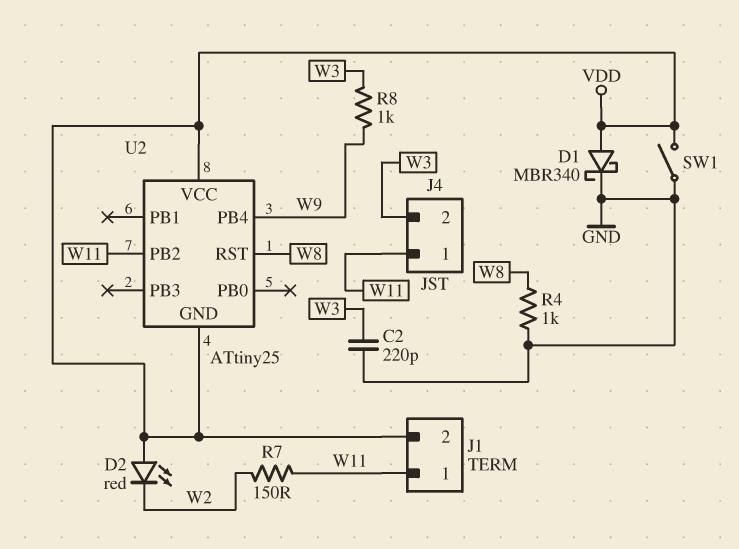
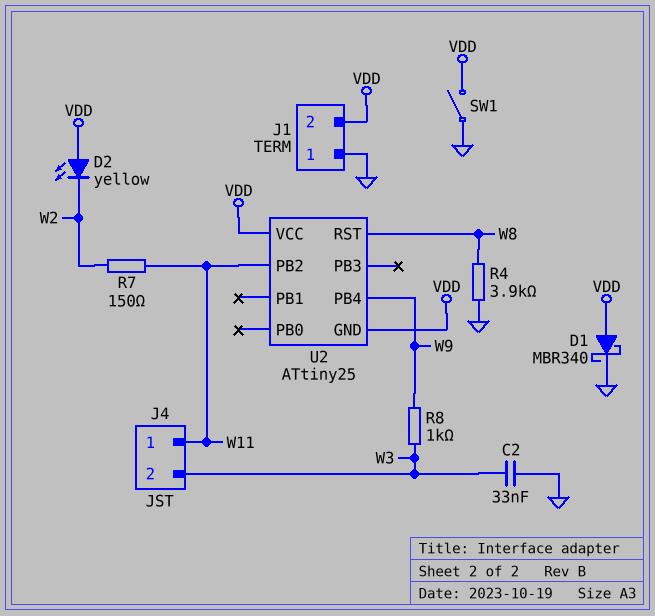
C2: 220pF (GND, W3) -> 33nF (GND, W3)
D2: LED red (A VDD, K W2) -> LED yellow (A VDD, K W2)
J1 pin 1: W11 -> GND
R4: 1k (GND, W8) -> 3.9k (GND, W8)

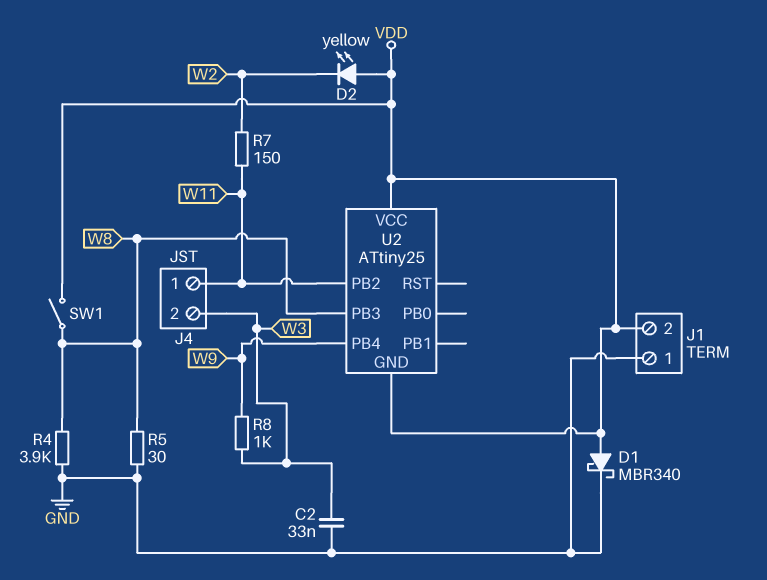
R5: none -> 30 (GND, W8)
SW1: switch (GND, VDD) -> switch (VDD, W8)
U2 pin PB3: none -> W8
U2 pin RST: W8 -> none

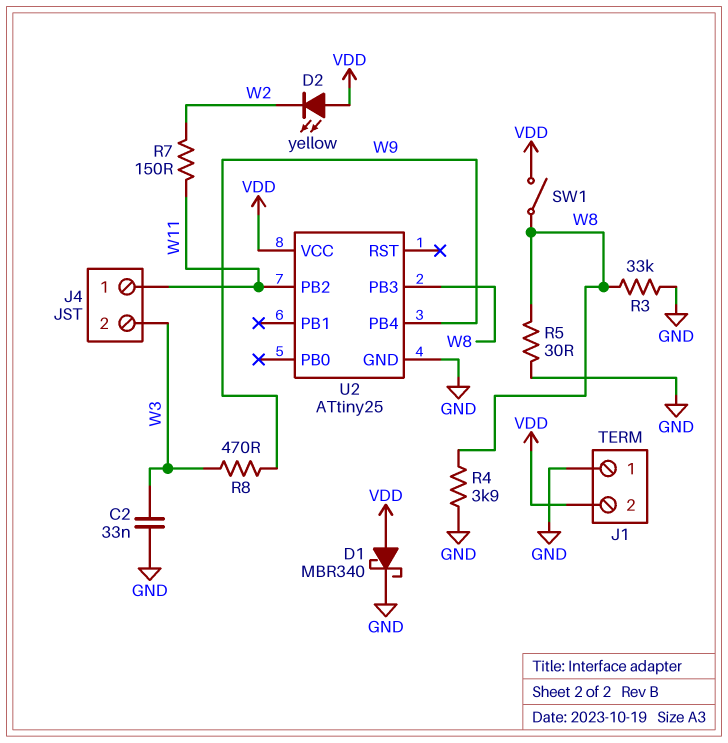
R3: none -> 33k (GND, W8)
R8: 1k (W3, W9) -> 470 (W3, W9)
U2 pin GND: VDD -> GND

